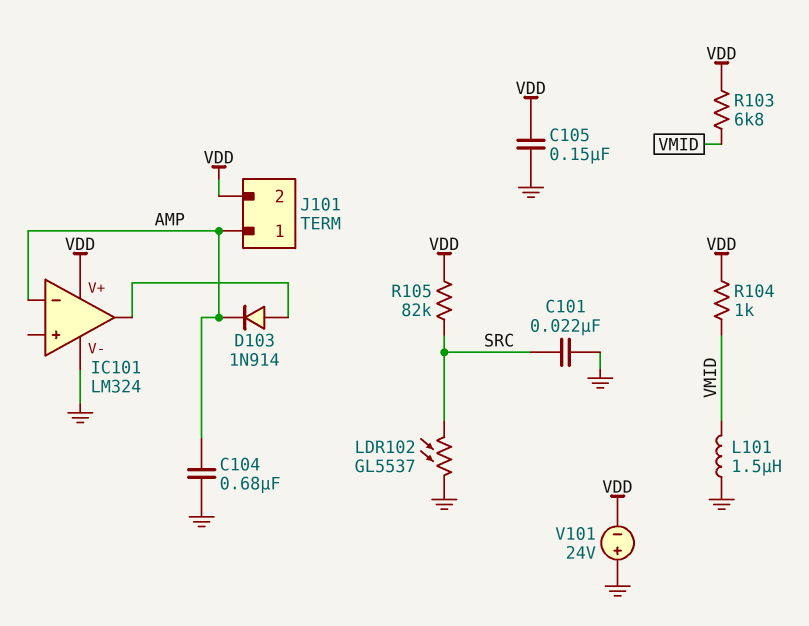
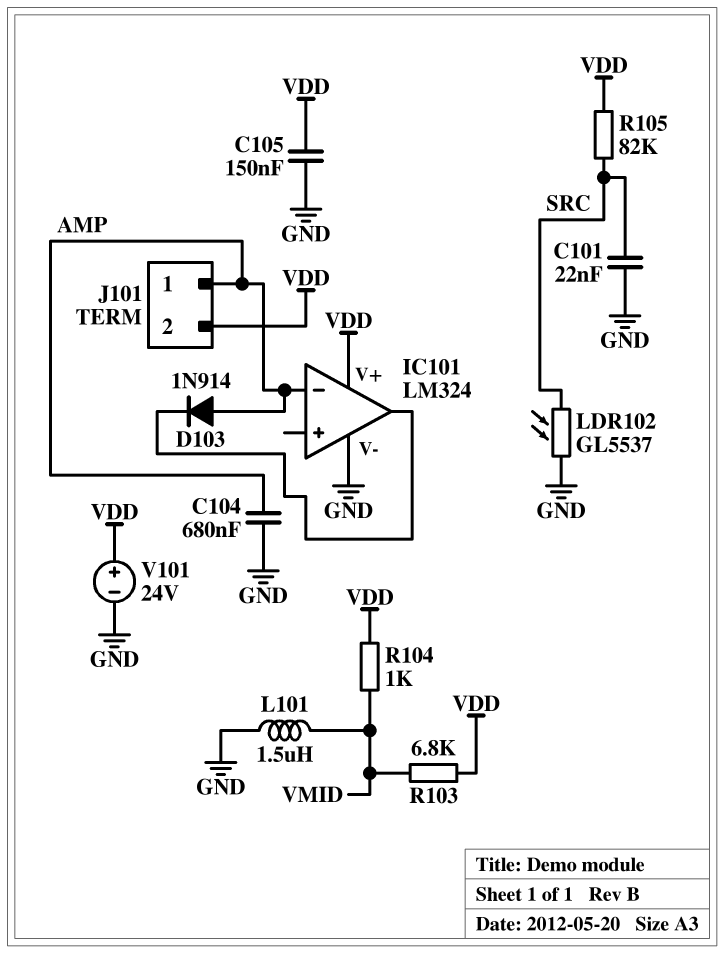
D103: diode 1N914 (A IC101/out, K AMP) -> diode 1N914 (A AMP, K IC101/out)
V101: 24V (plus GND, minus VDD) -> 24V (plus VDD, minus GND)

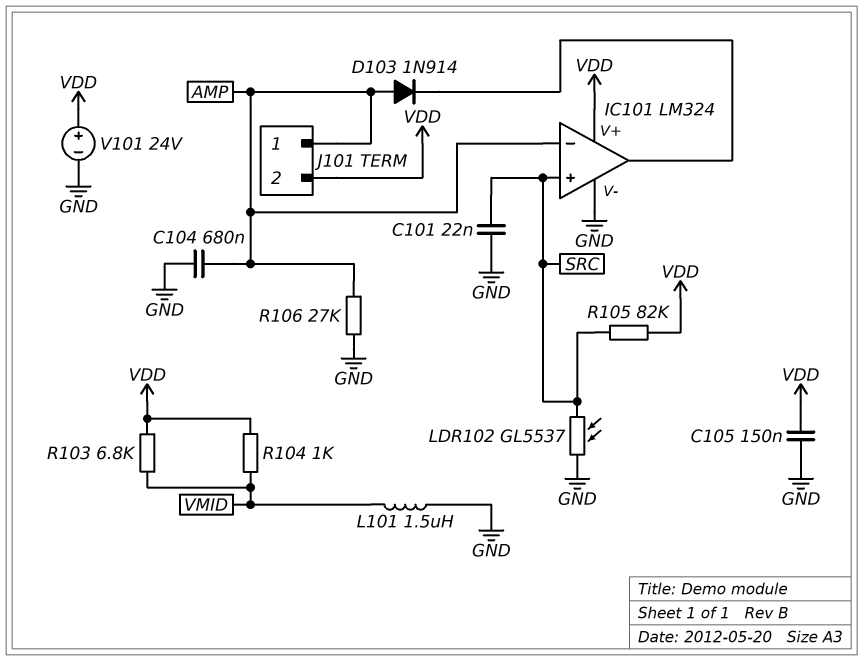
IC101 pin in+: none -> SRC
R106: none -> 27k (AMP, GND)

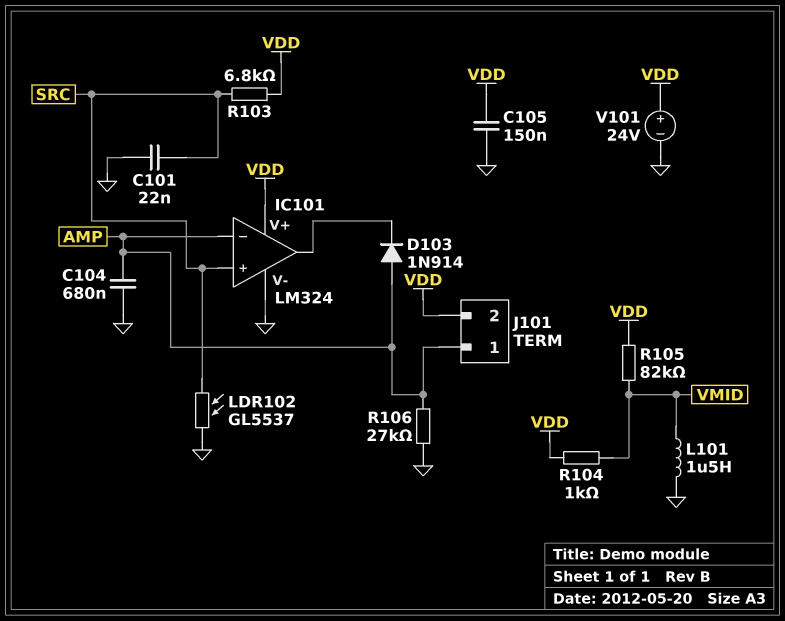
R103: 6.8k (VDD, VMID) -> 6.8k (SRC, VDD)
R105: 82k (SRC, VDD) -> 82k (VDD, VMID)

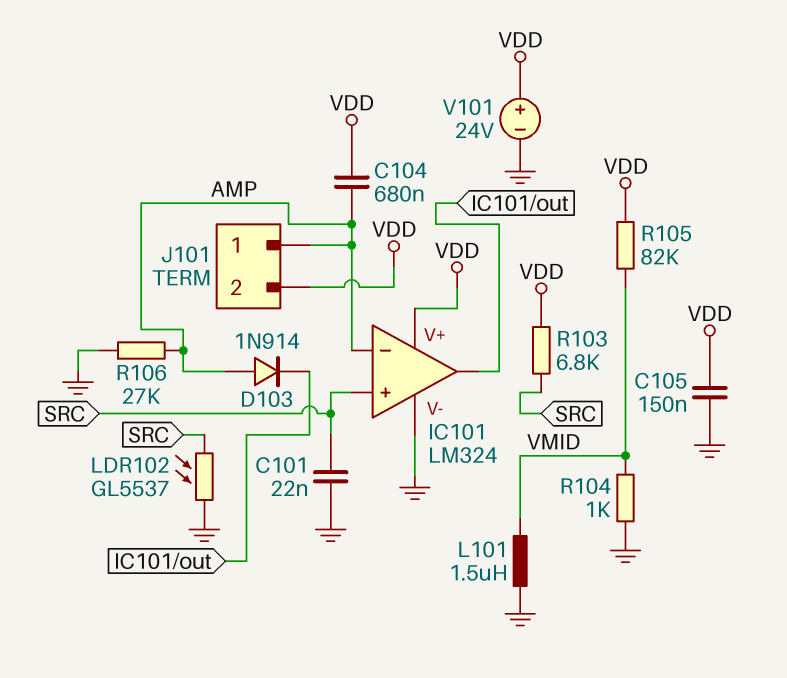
C104: 680nF (AMP, GND) -> 680nF (AMP, VDD)
R104: 1k (VDD, VMID) -> 1k (GND, VMID)

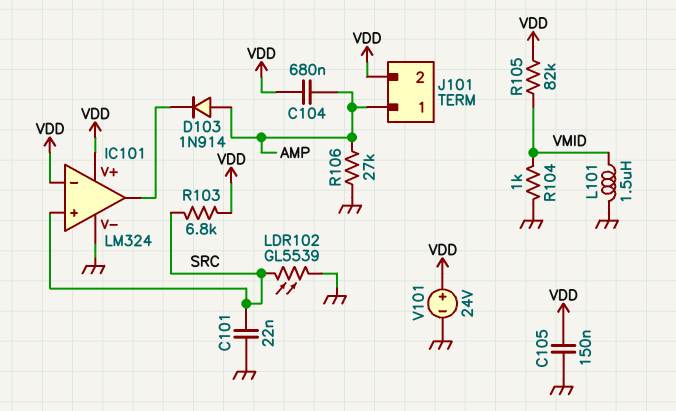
IC101 pin in-: AMP -> VDD
LDR102: GL5537 (GND, SRC) -> GL5539 (GND, SRC)

